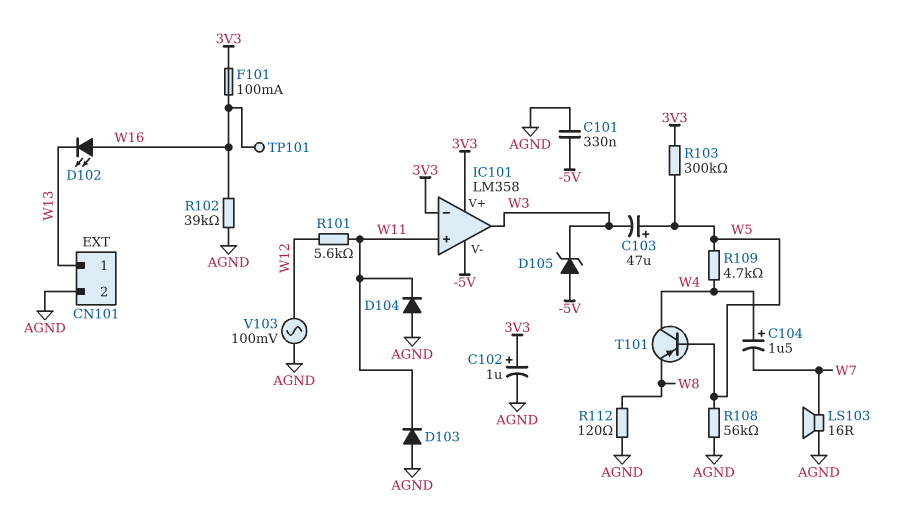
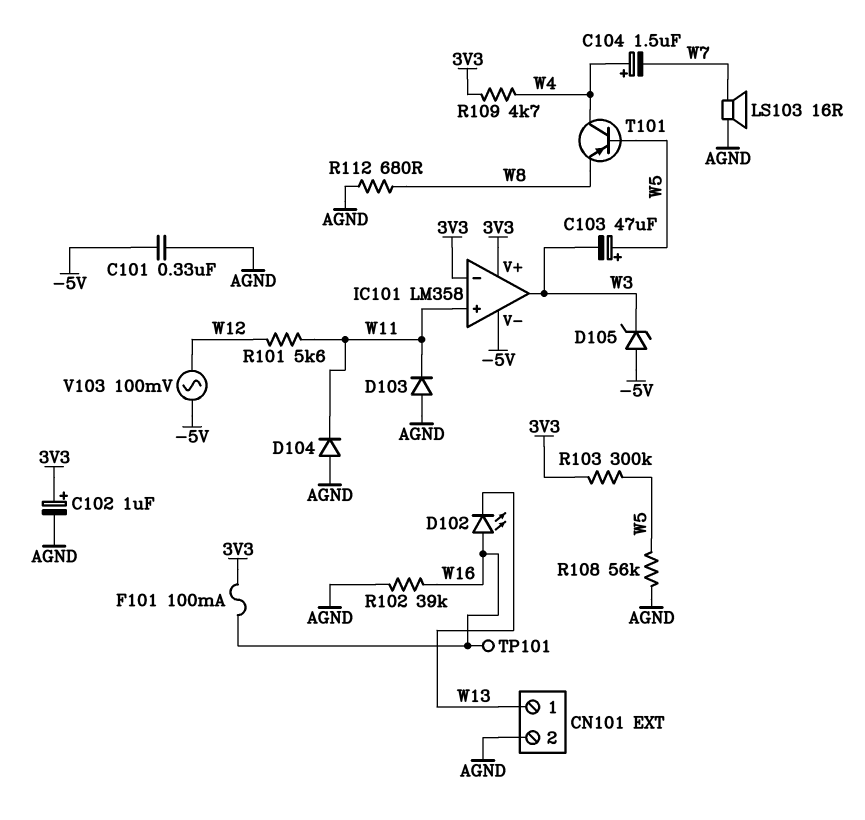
R109: 4.7k (W4, W5) -> 4.7k (3V3, W4)
R112: 120 (AGND, W8) -> 680 (AGND, W8)
V103: AC 100mV (AGND, W12) -> AC 100mV (-5V, W12)

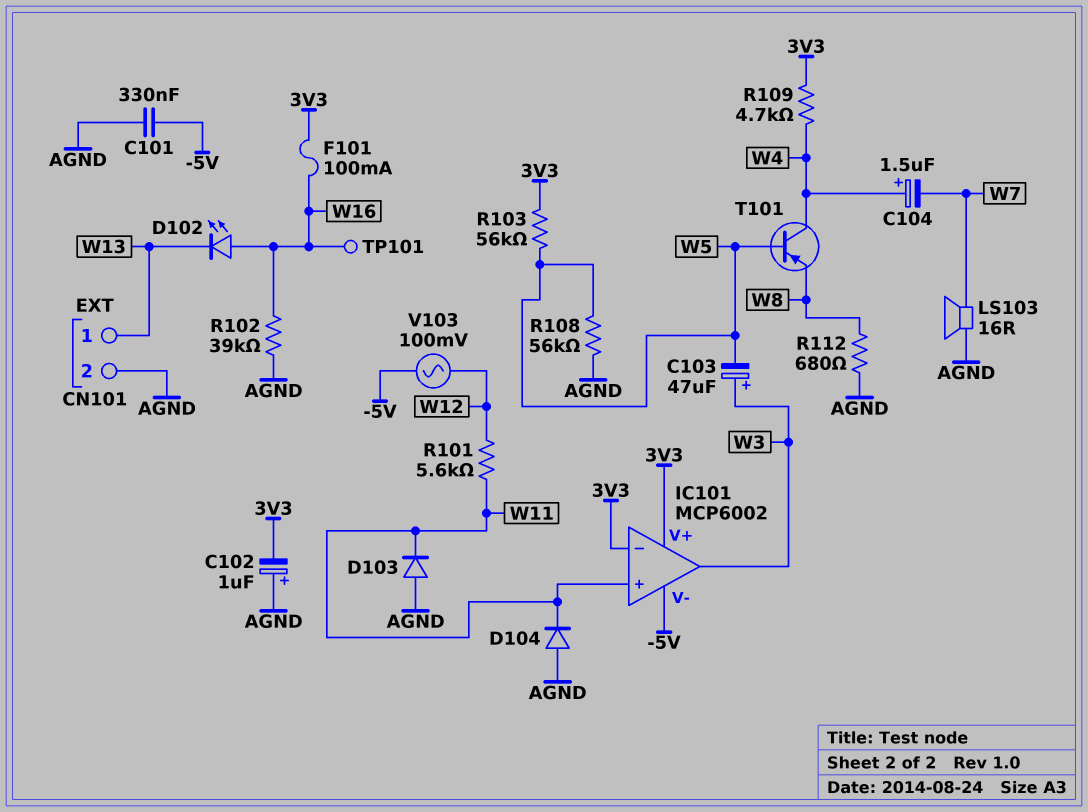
C102: 1uF (plus 3V3, minus AGND) -> 1uF (plus AGND, minus 3V3)
C103: 47uF (plus W5, minus W3) -> 47uF (plus W3, minus W5)
D105: zener (A -5V, K W3) -> none
IC101: LM358 -> MCP6002
R103: 300k (3V3, W5) -> 56k (3V3, W5)

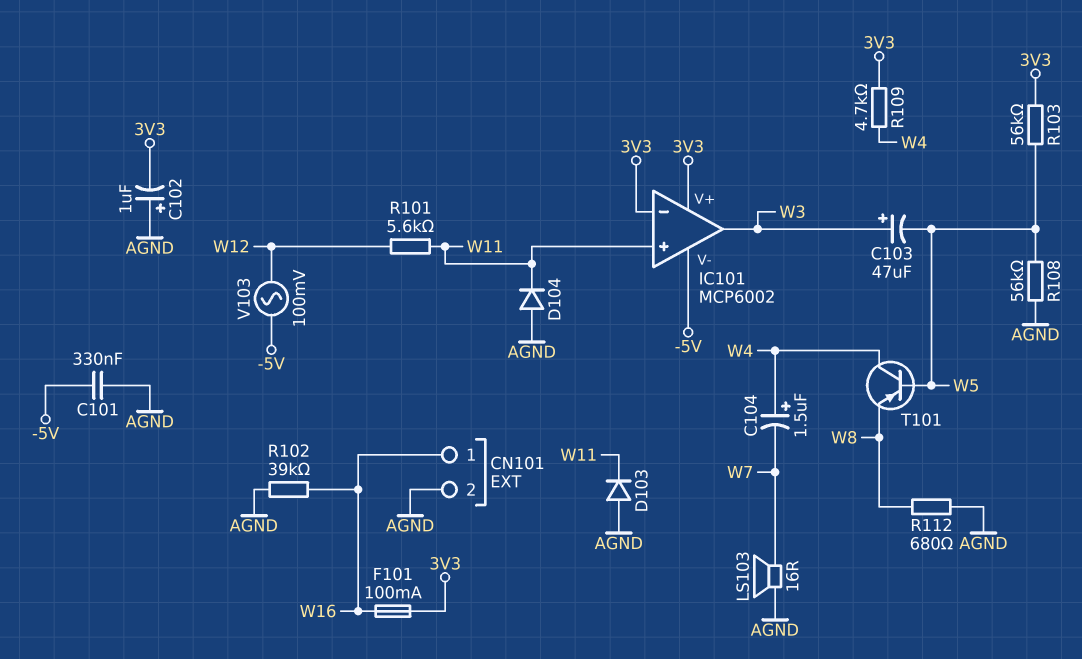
CN101 pin 1: W13 -> W16
D102: LED (A W16, K W13) -> none
TP101: test point (W16) -> none

